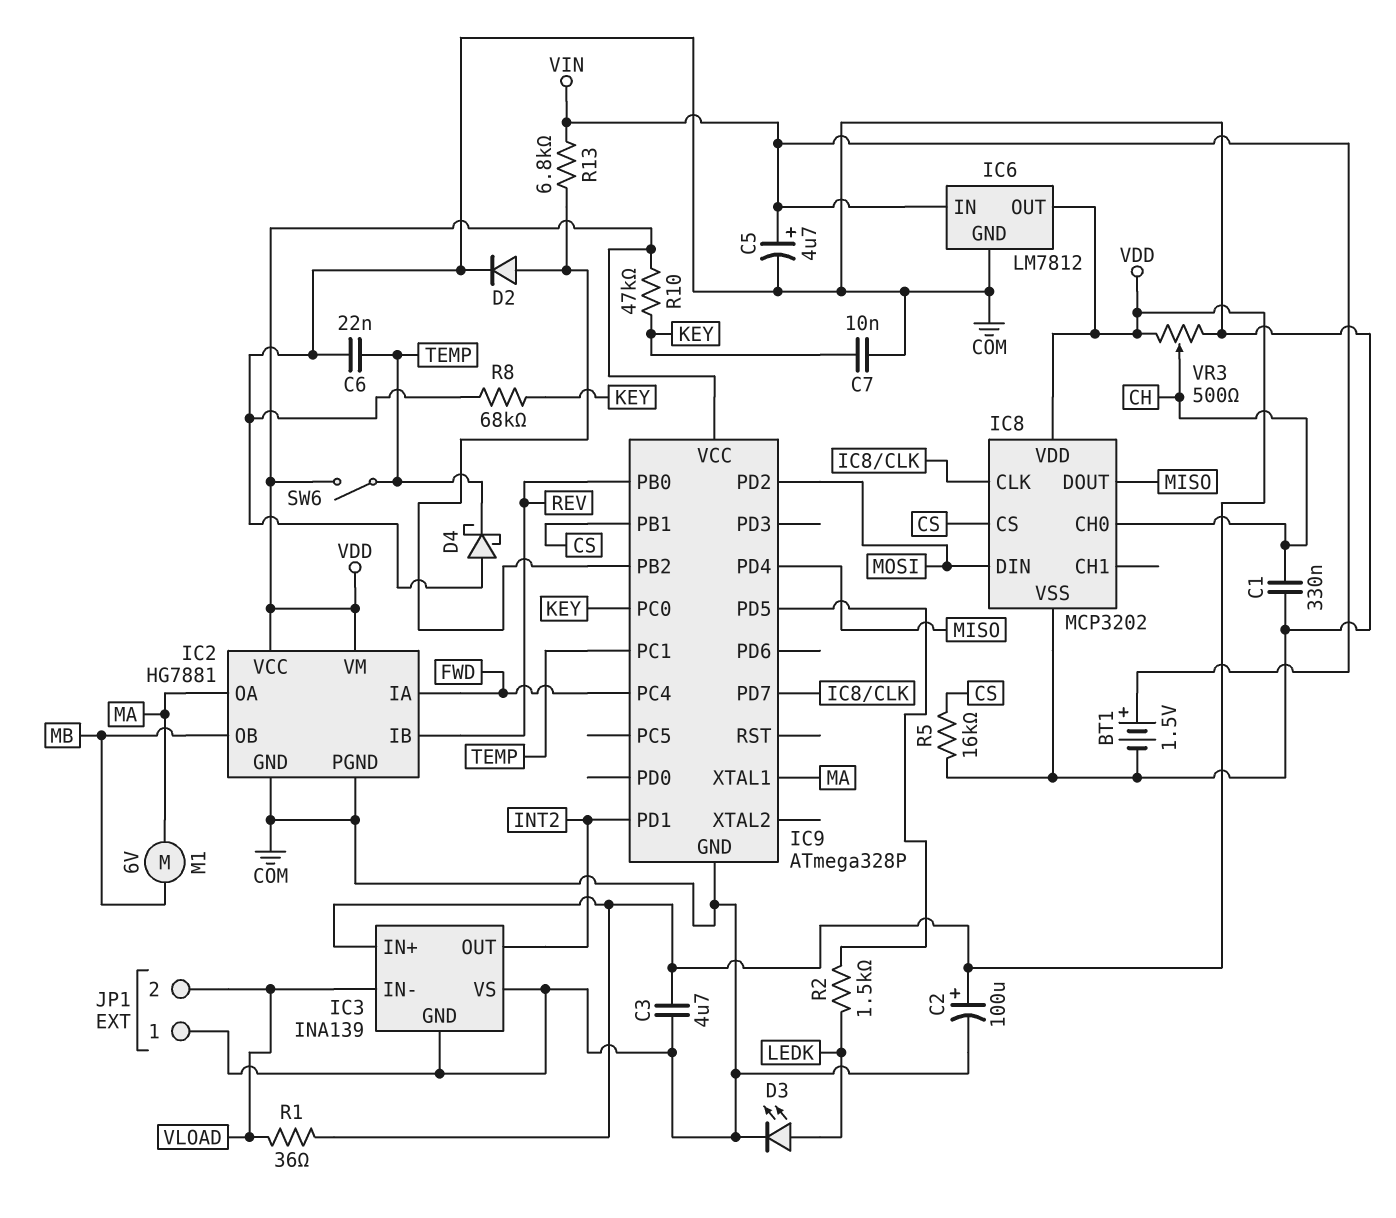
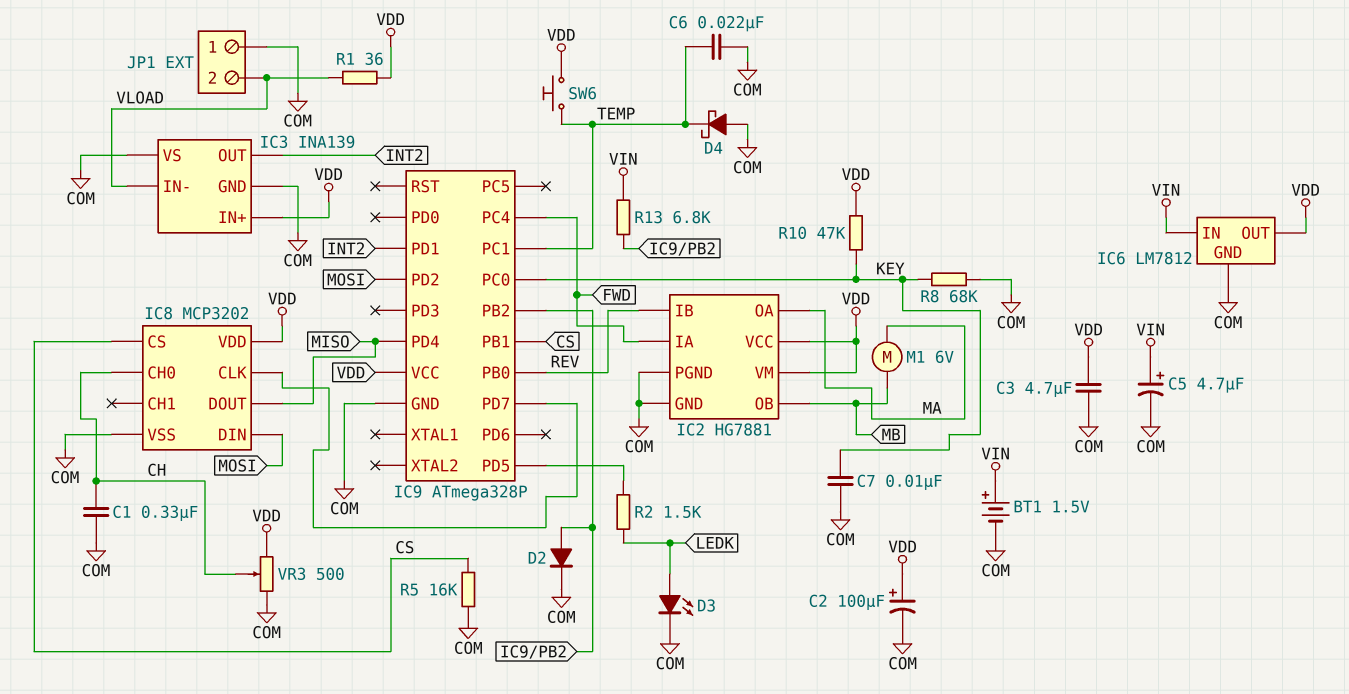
IC9 pin XTAL1: MA -> none
SW6: switch (TEMP, VDD) -> button (TEMP, VDD)

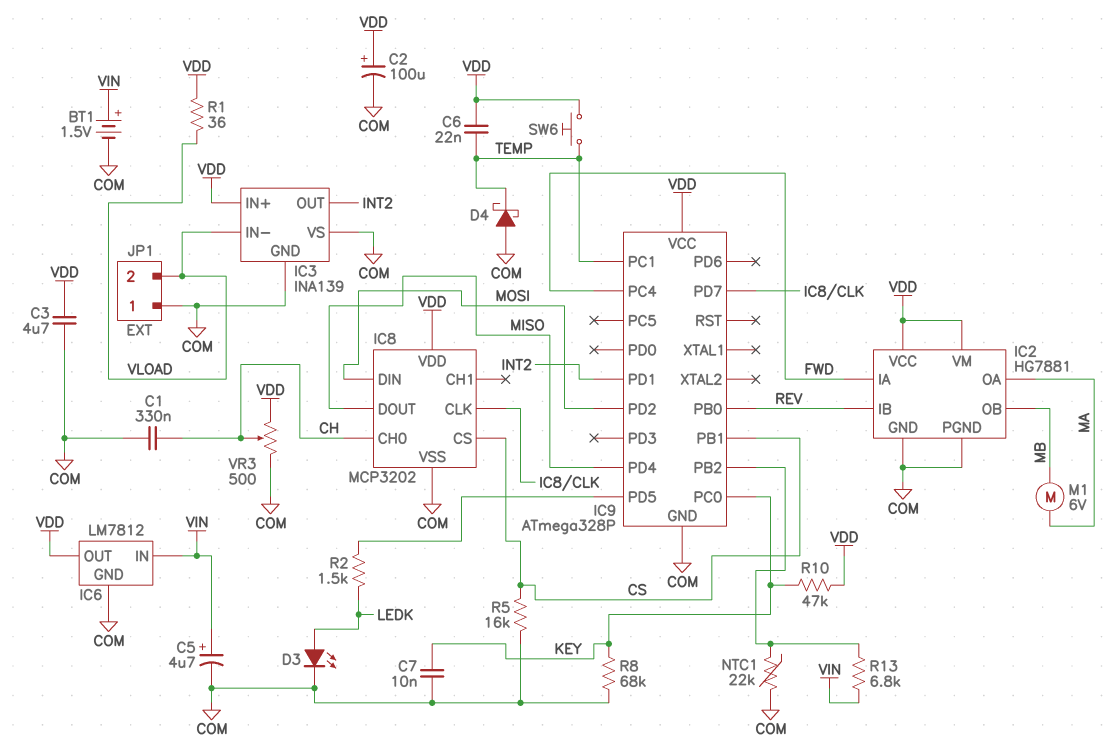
C6: 22nF (COM, TEMP) -> 22nF (TEMP, VDD)
D2: diode (A IC9/PB2, K COM) -> none
NTC1: none -> 22k (COM, IC9/PB2)

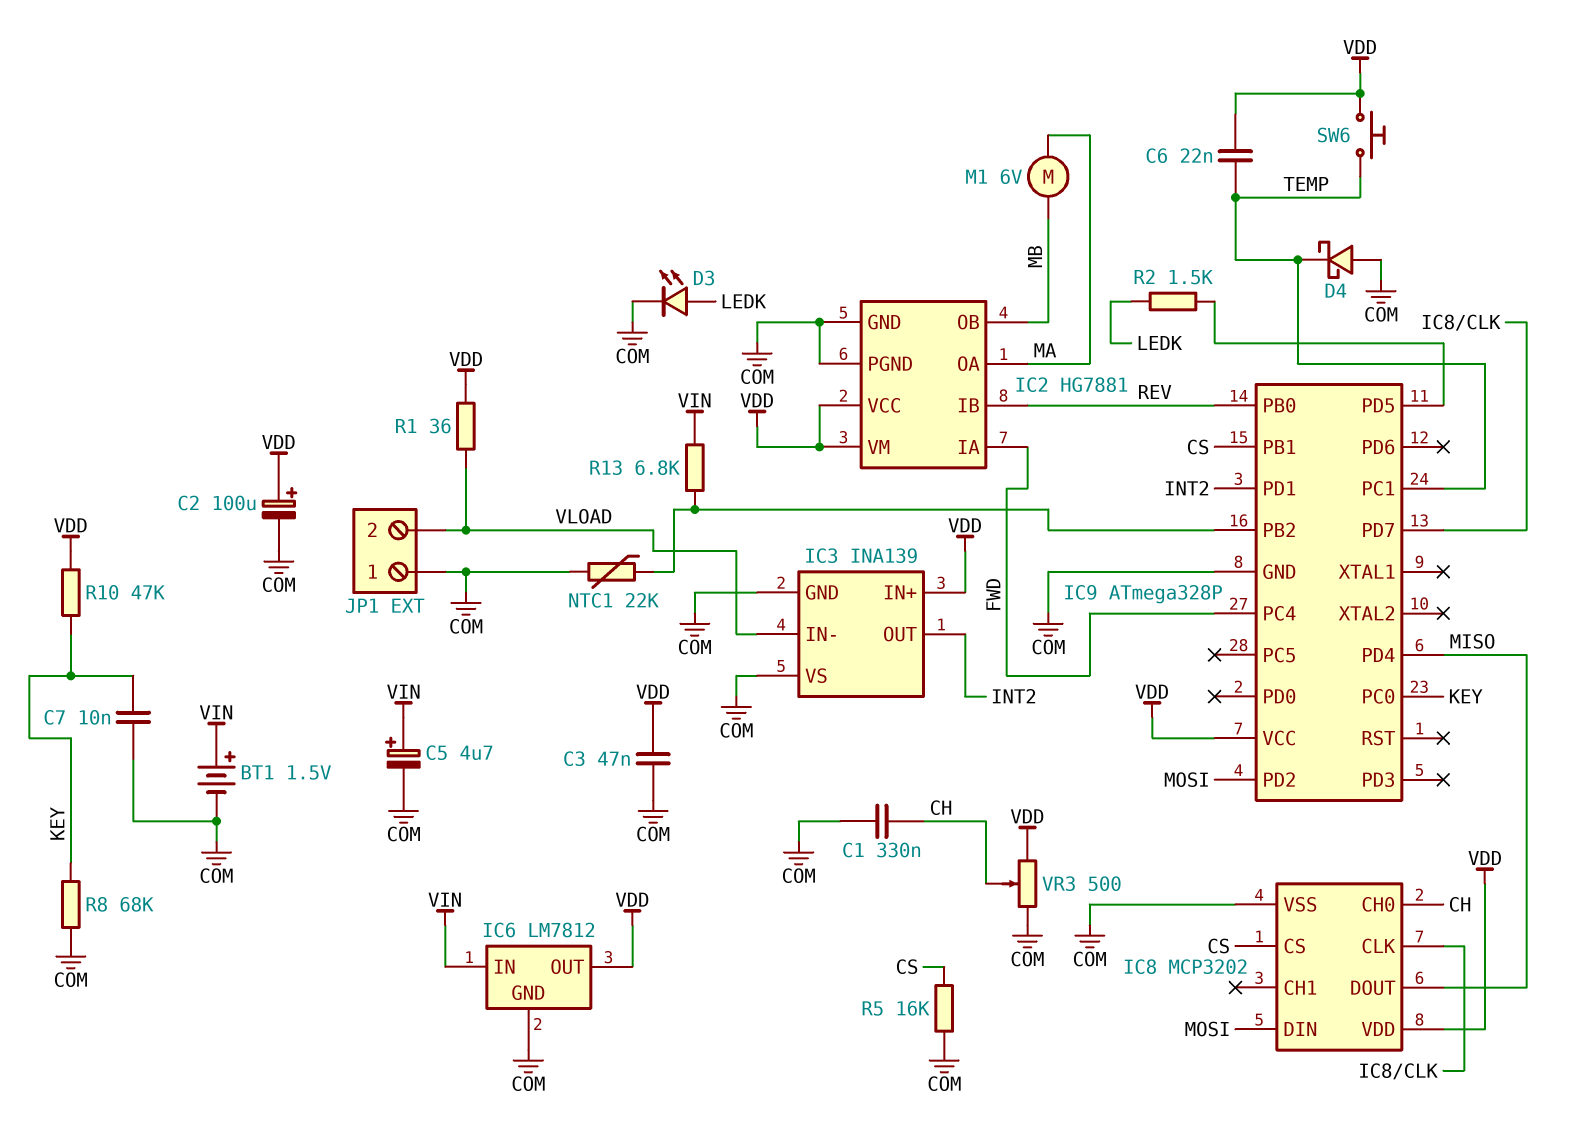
C3: 4.7uF (COM, VDD) -> 47nF (COM, VDD)

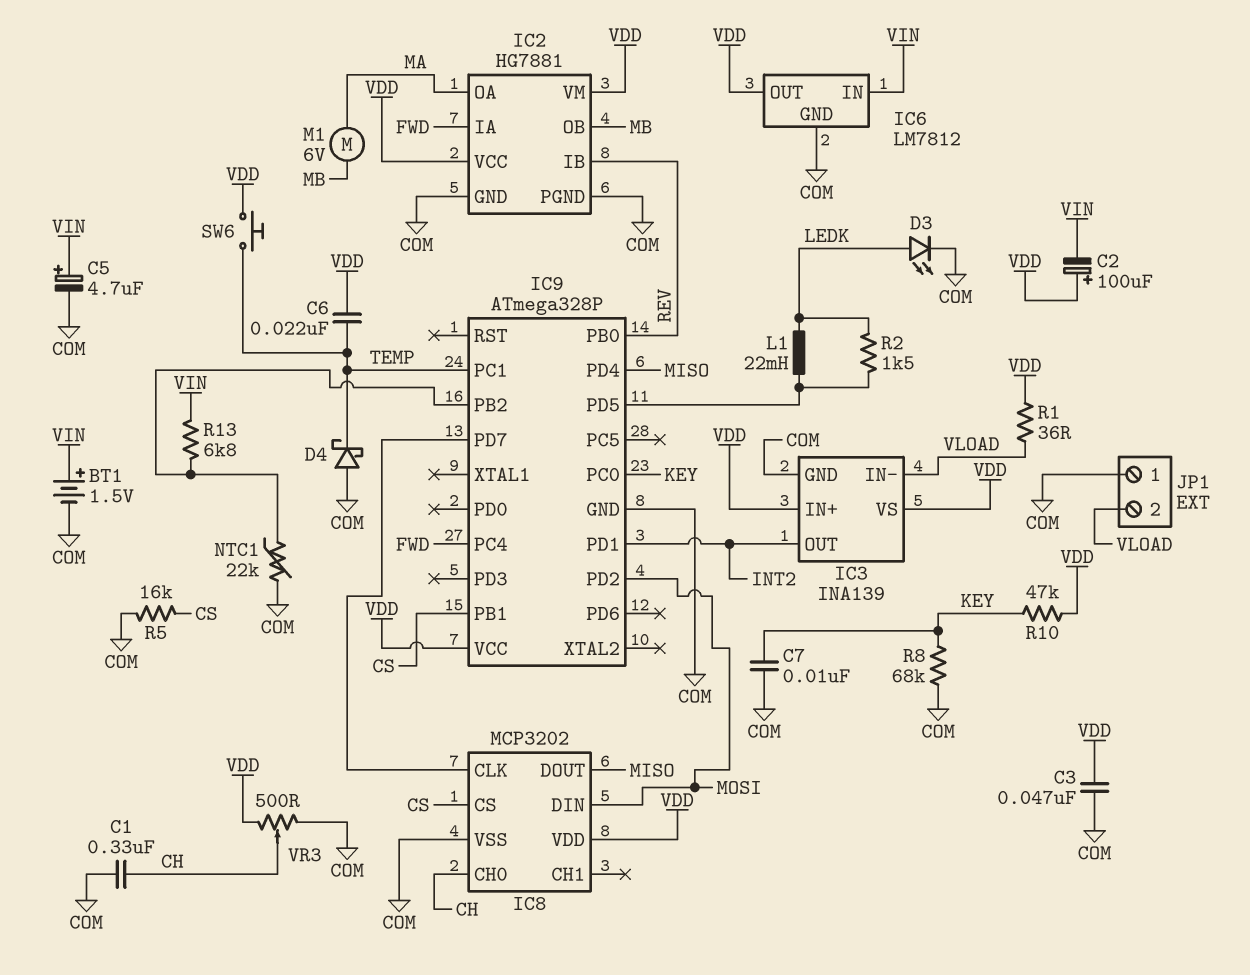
C2: 100uF (plus VDD, minus COM) -> 100uF (plus VDD, minus VIN)
IC3 pin VS: COM -> VDD
L1: none -> 22mH (IC9/PD5, LEDK)

